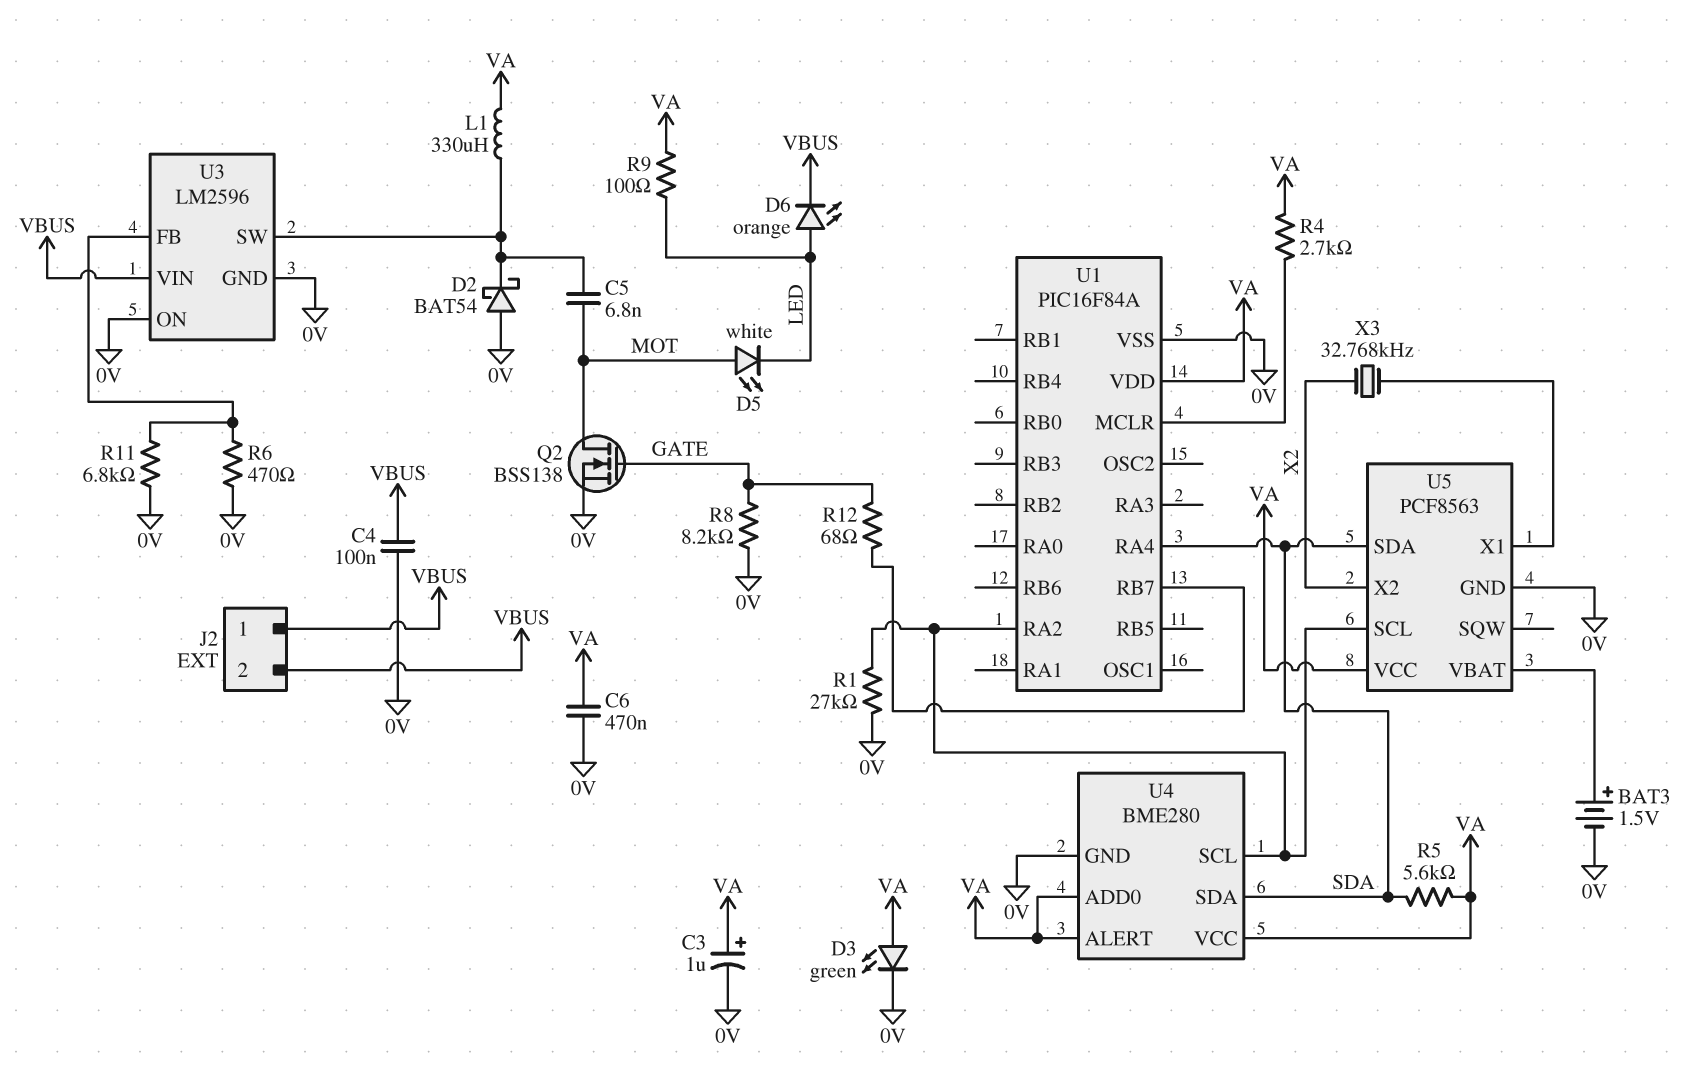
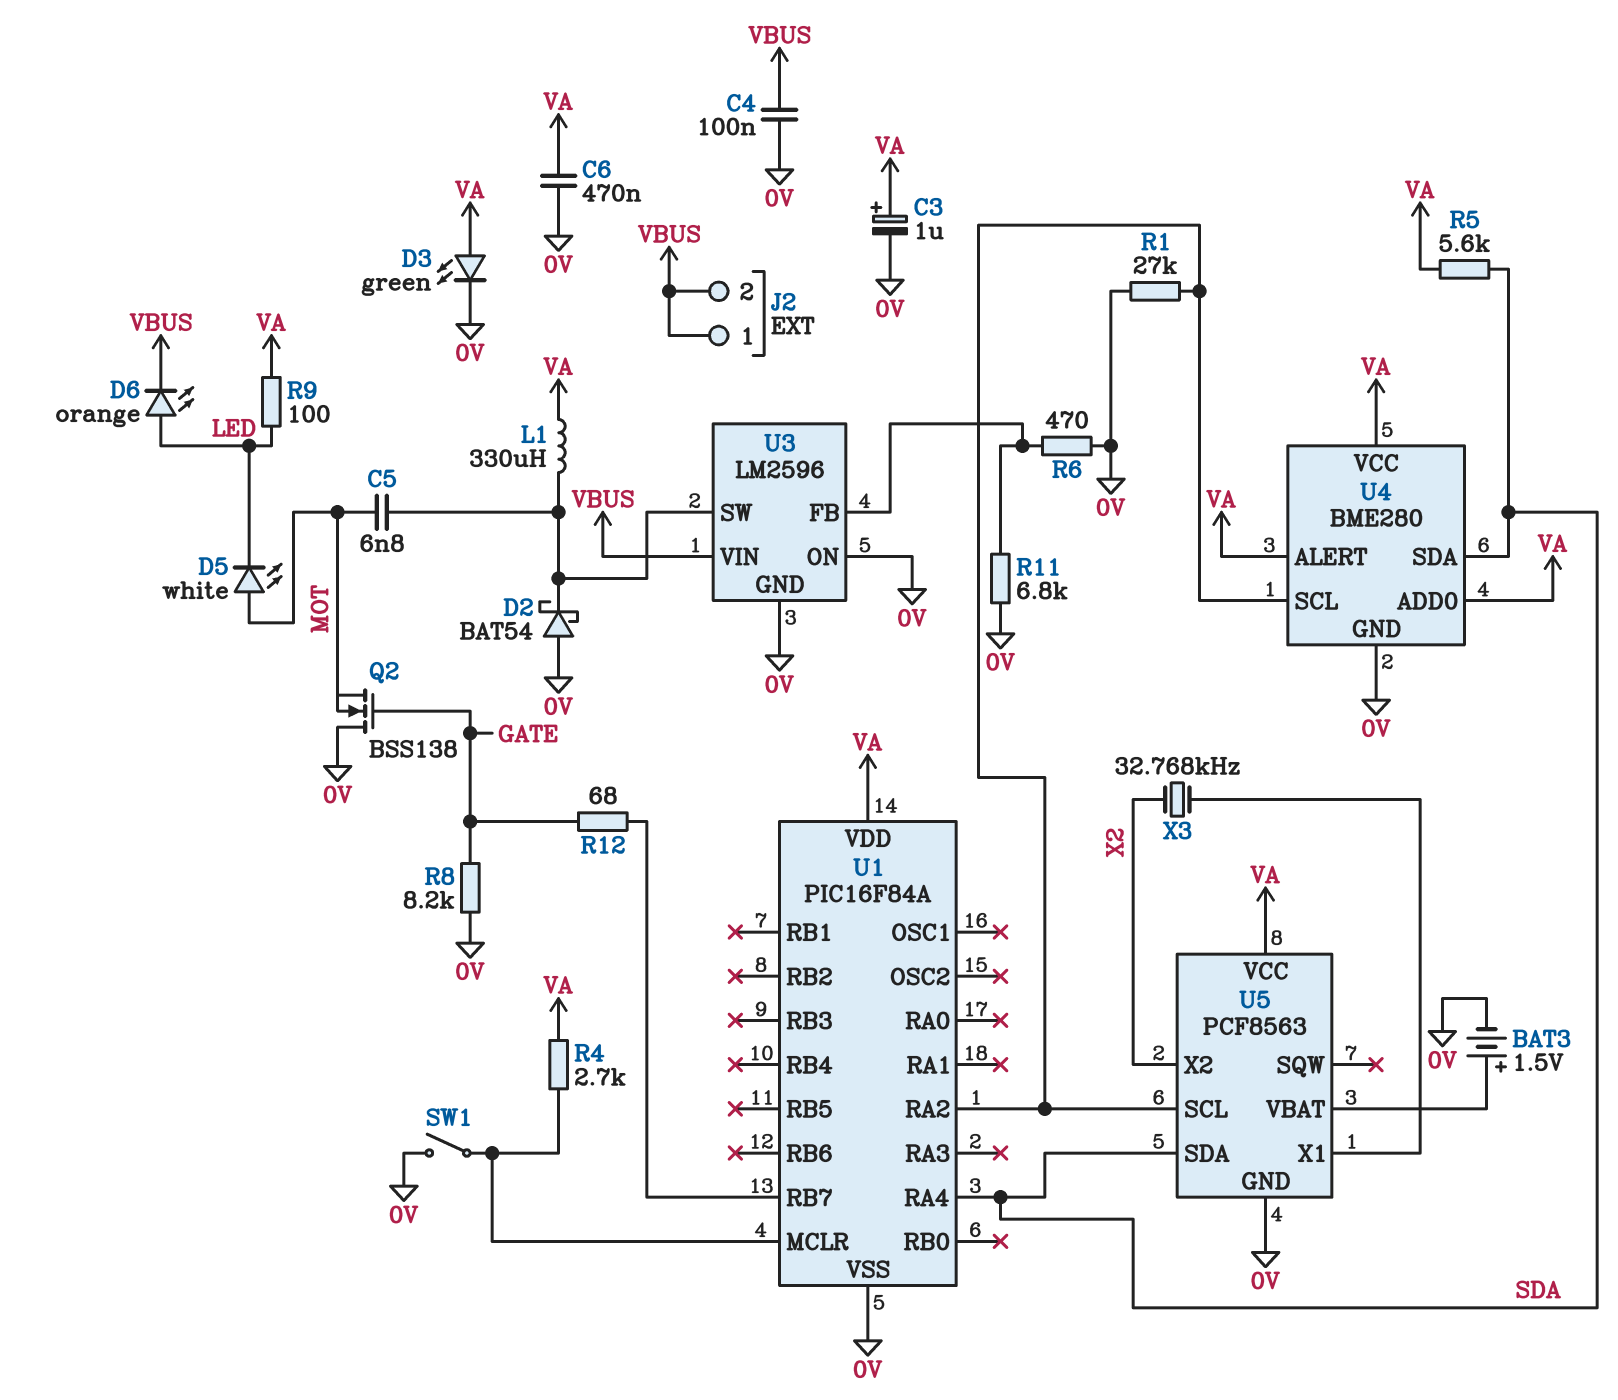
Q2: NMOS BSS138 (G GATE, D MOT, S 0V) -> NMOS BSS138 (G GATE, D 0V, S MOT)
SW1: none -> switch (0V, U1/MCLR)

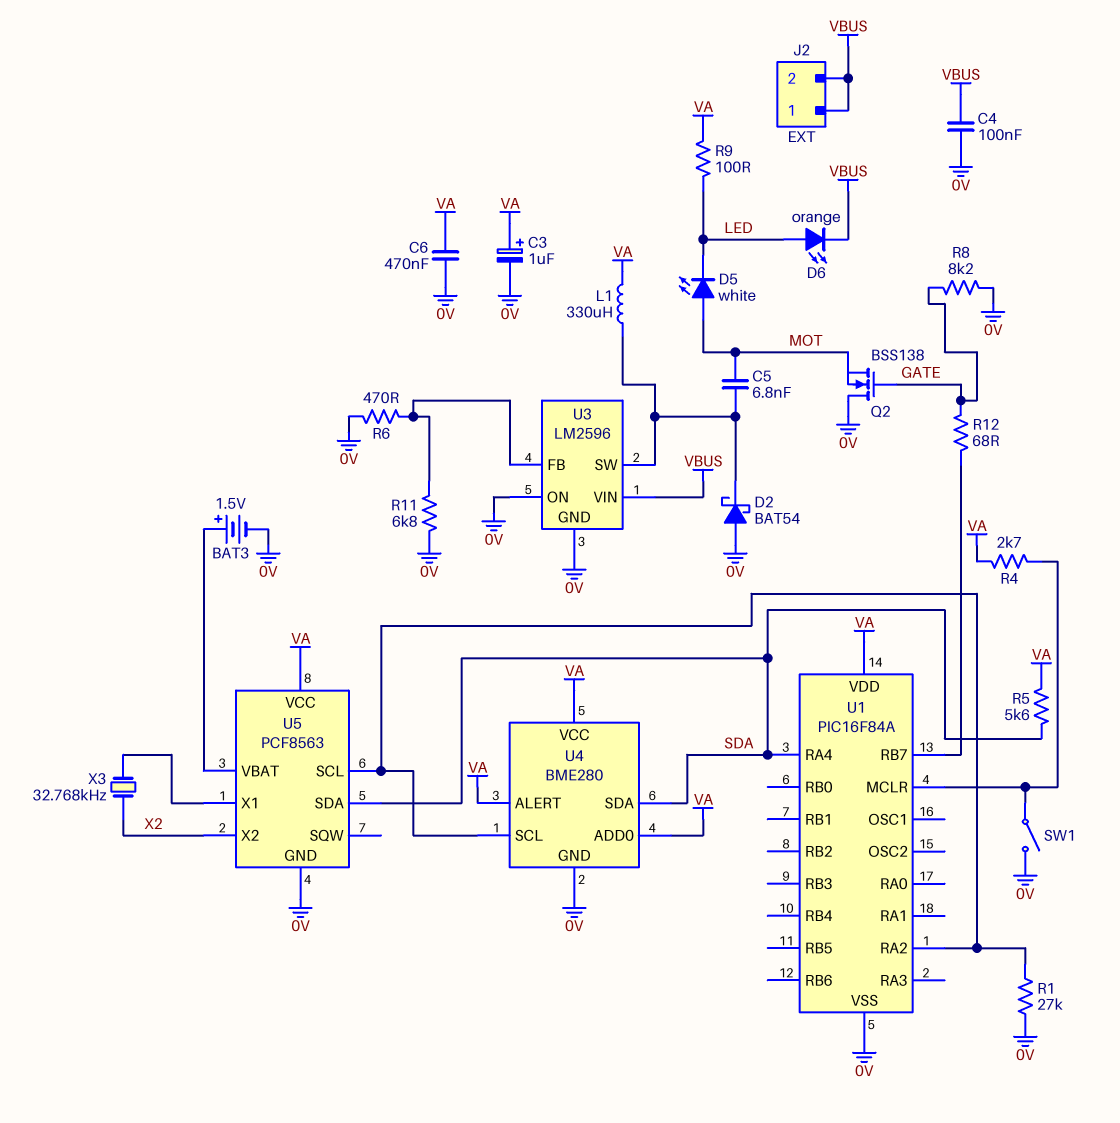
D3: LED green (A VA, K 0V) -> none

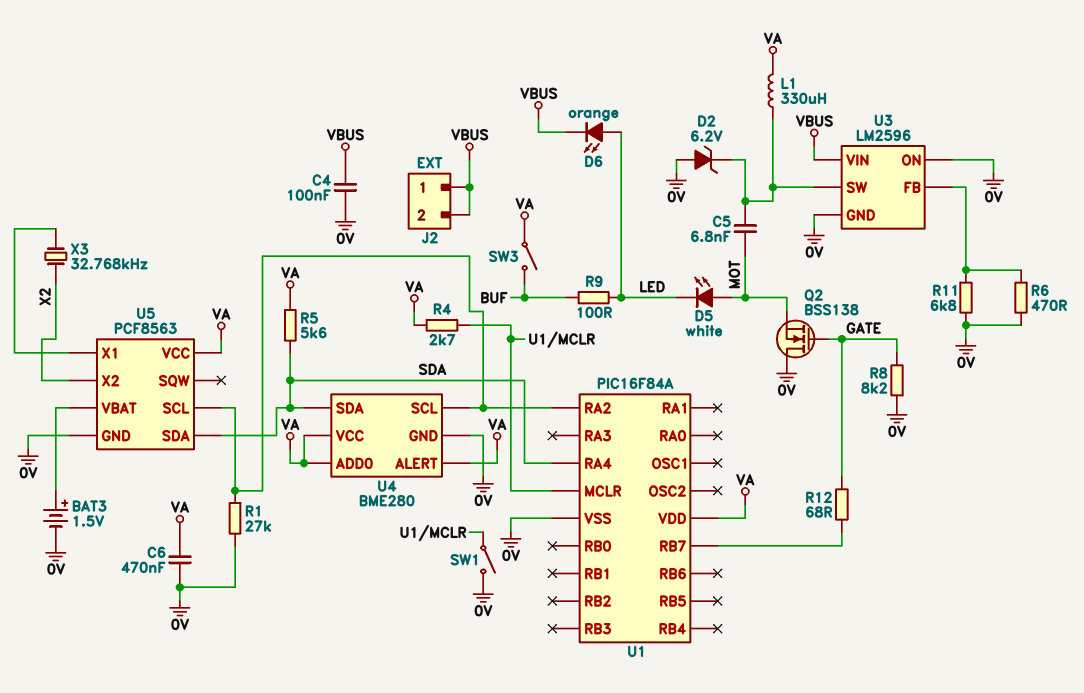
C3: 1uF (plus VA, minus 0V) -> none
D2: schottky BAT54 (A 0V, K U3/SW) -> zener 6.2V (A 0V, K U3/SW)
R9: 100 (LED, VA) -> 100 (BUF, LED)
SW3: none -> switch (BUF, VA)

